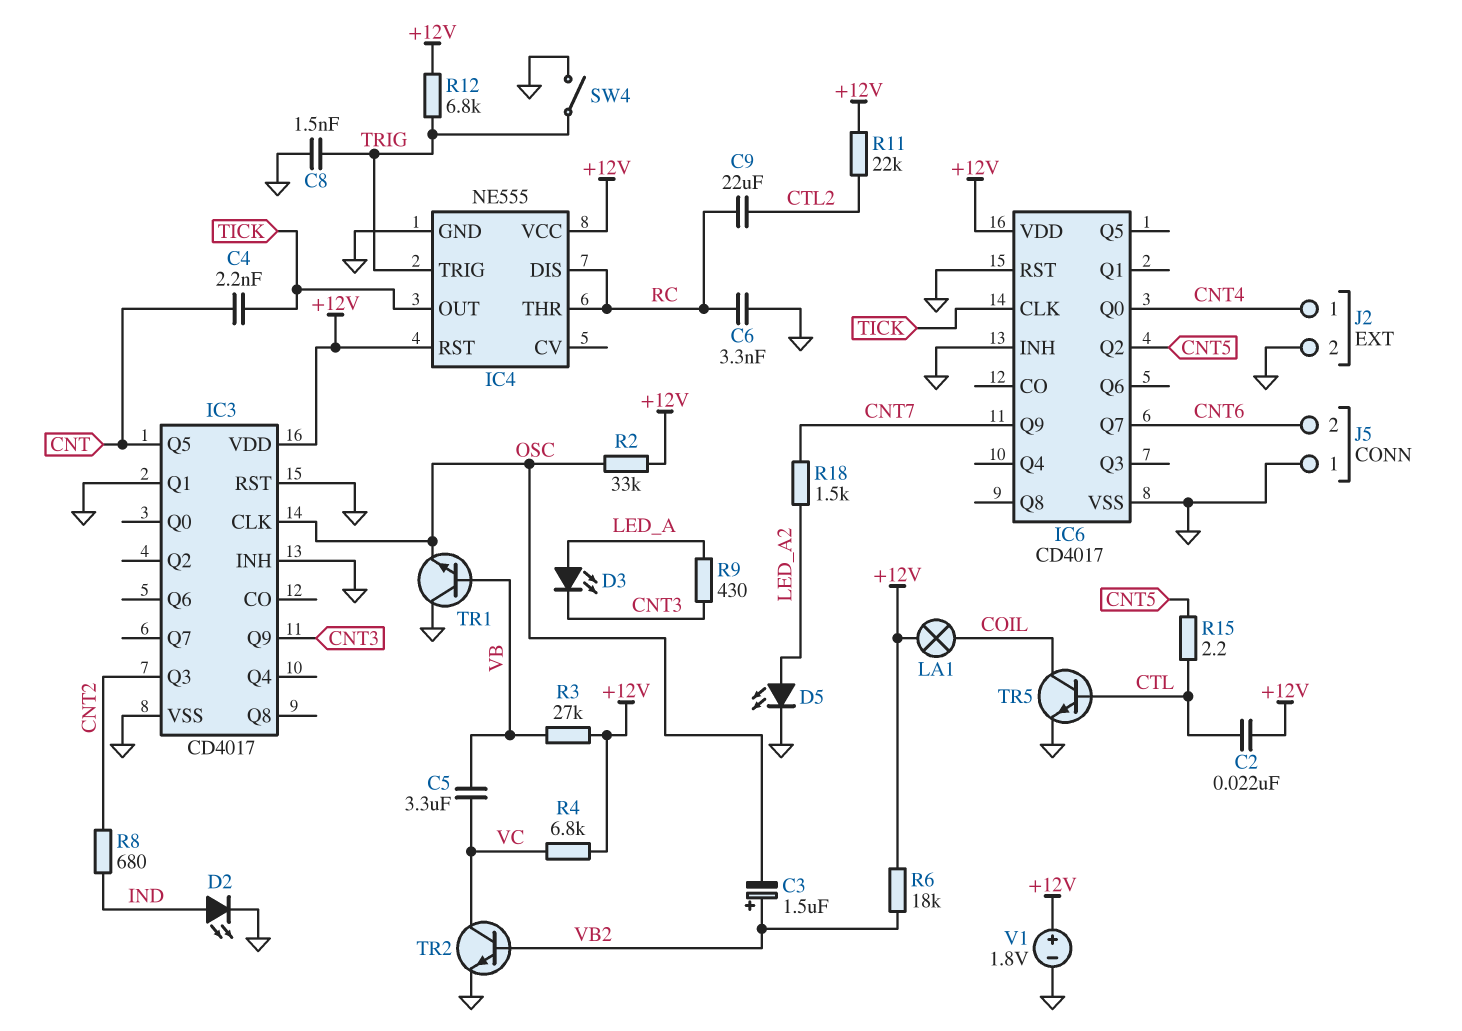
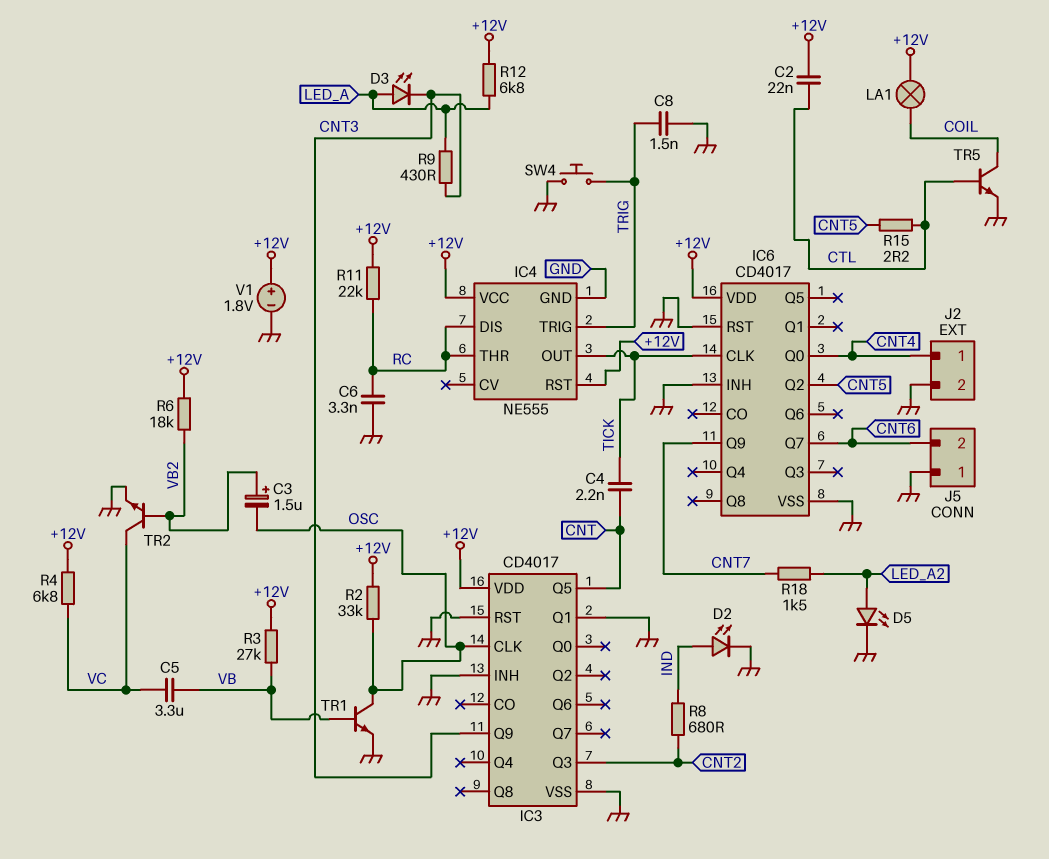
C9: 22uF (CTL2, RC) -> none
R11: 22k (+12V, CTL2) -> 22k (+12V, RC)
R12: 6.8k (+12V, TRIG) -> 6.8k (+12V, LED_A)
SW4: switch (GND, TRIG) -> button (GND, TRIG)
TR1: NPN (B VB, C GND, E OSC) -> NPN (B VB, C OSC, E GND)

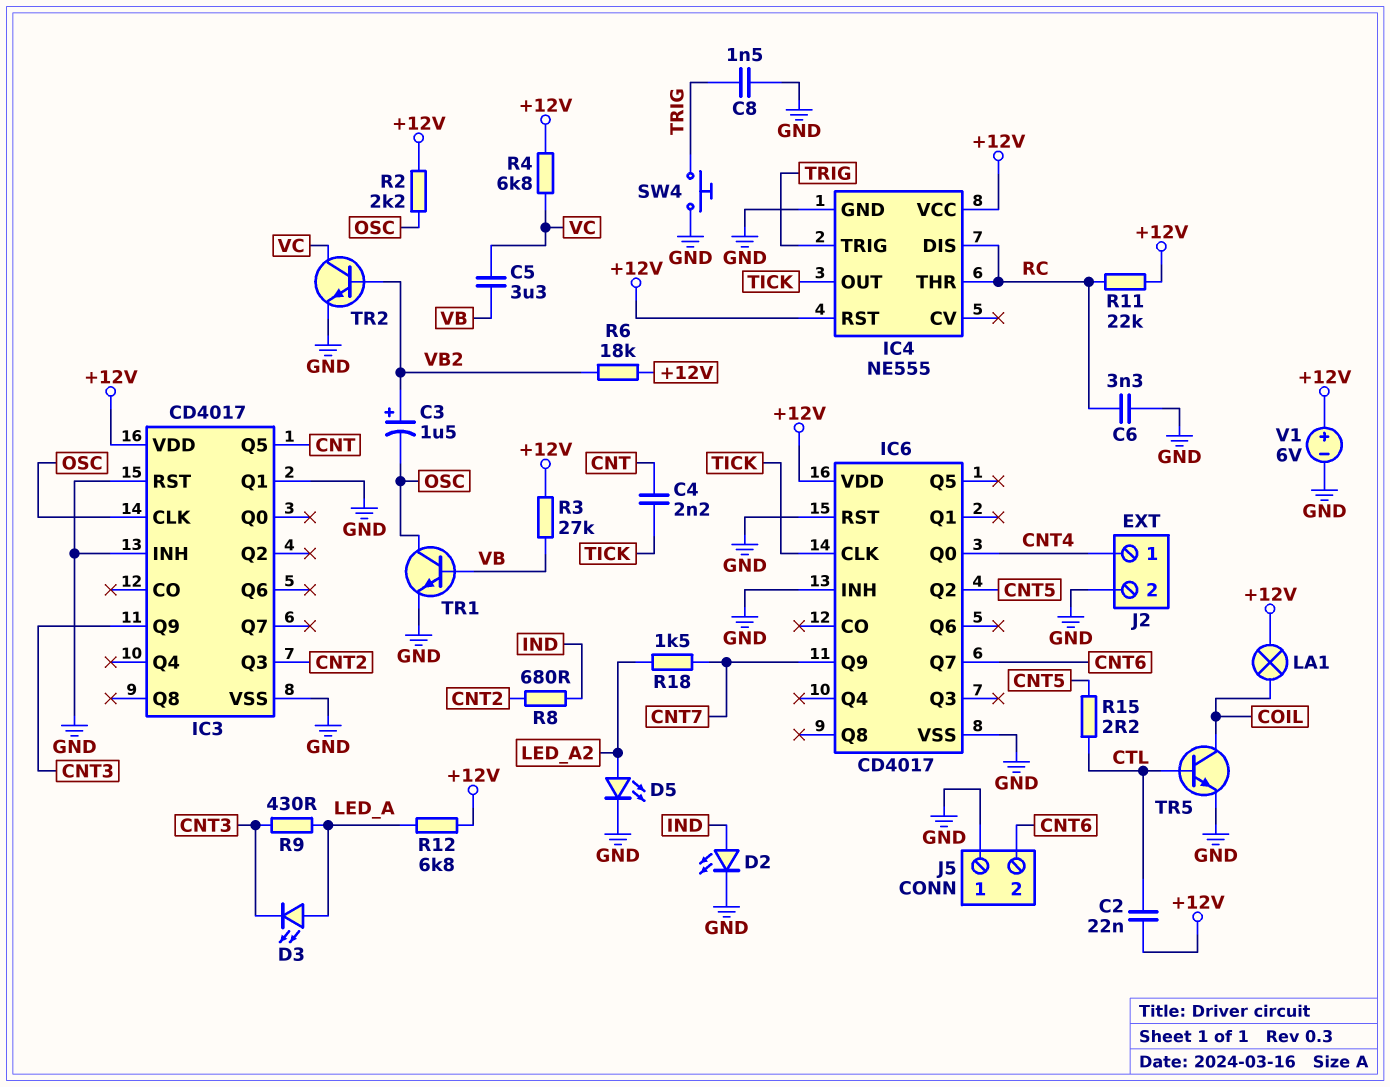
R2: 33k (+12V, OSC) -> 2.2k (+12V, OSC)
V1: 1.8V (plus +12V, minus GND) -> 6V (plus +12V, minus GND)

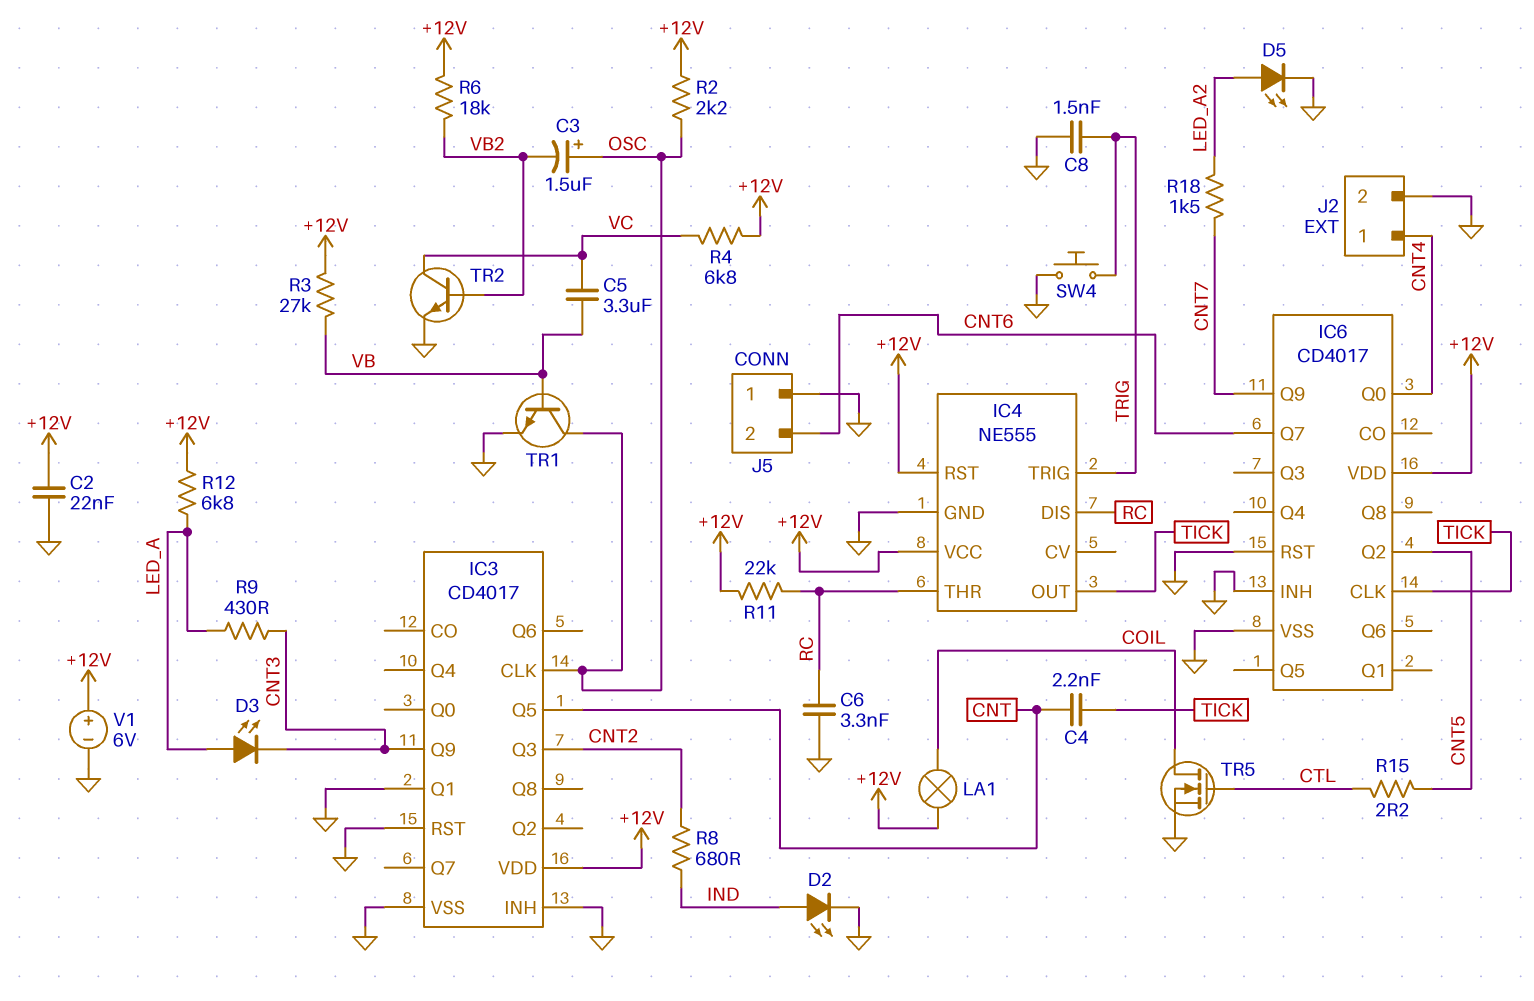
C2: 22nF (+12V, CTL) -> 22nF (+12V, GND)
C3: 1.5uF (plus VB2, minus OSC) -> 1.5uF (plus OSC, minus VB2)
TR5: NPN (B CTL, C COIL, E GND) -> NMOS (G CTL, D COIL, S GND)

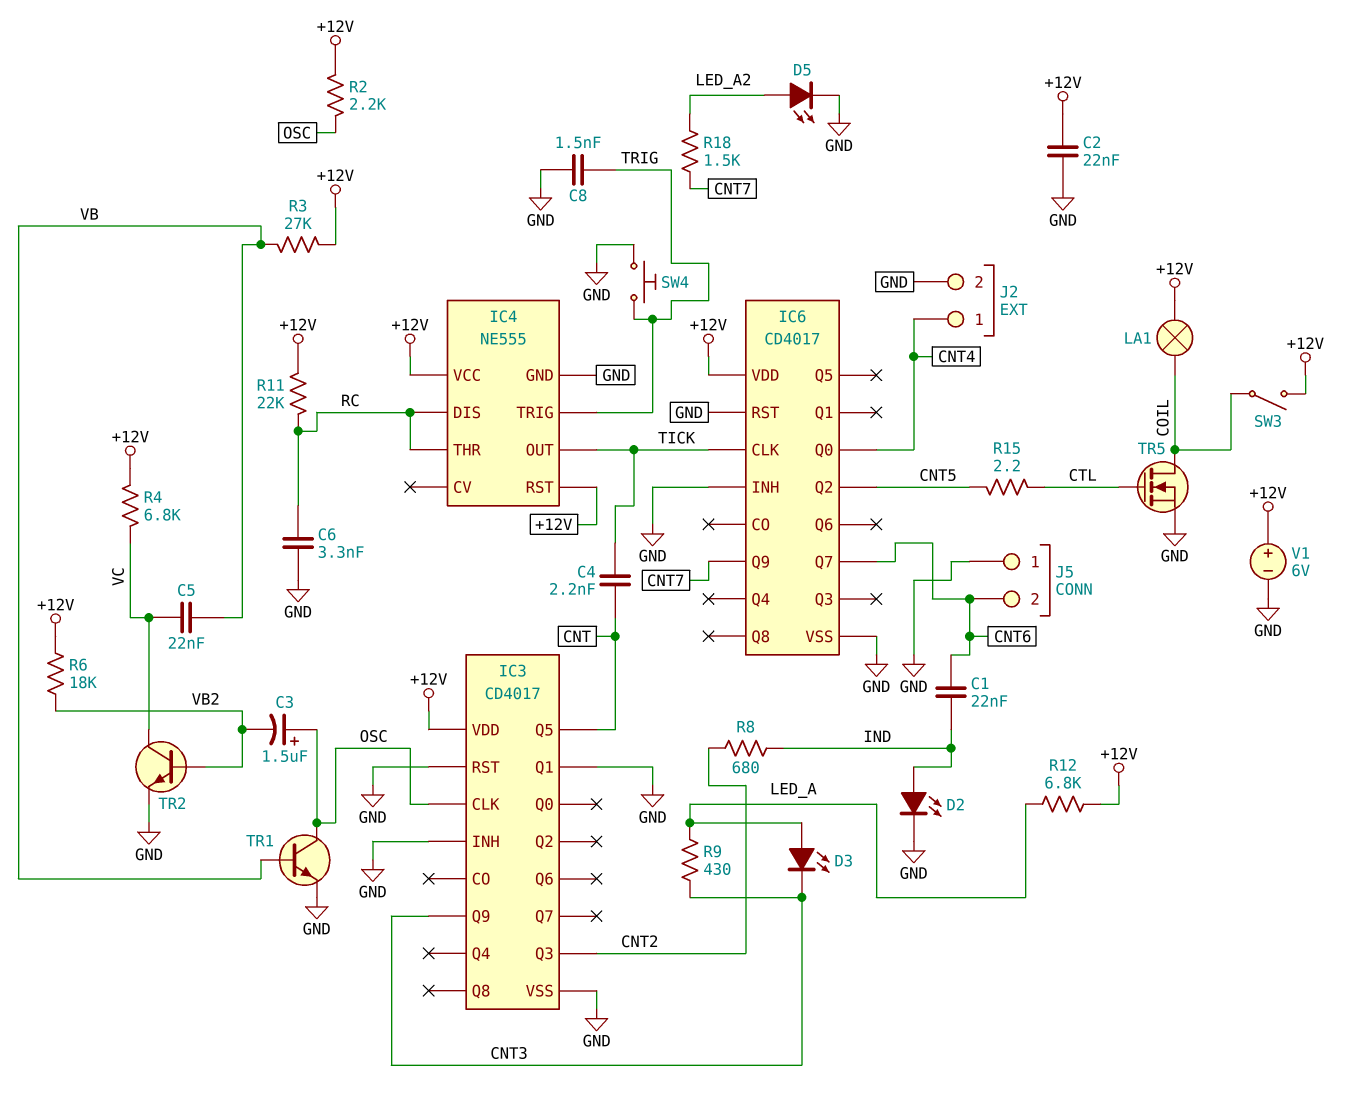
C1: none -> 22nF (CNT6, IND)
C5: 3.3uF (VB, VC) -> 22nF (VB, VC)
SW3: none -> switch (+12V, COIL)

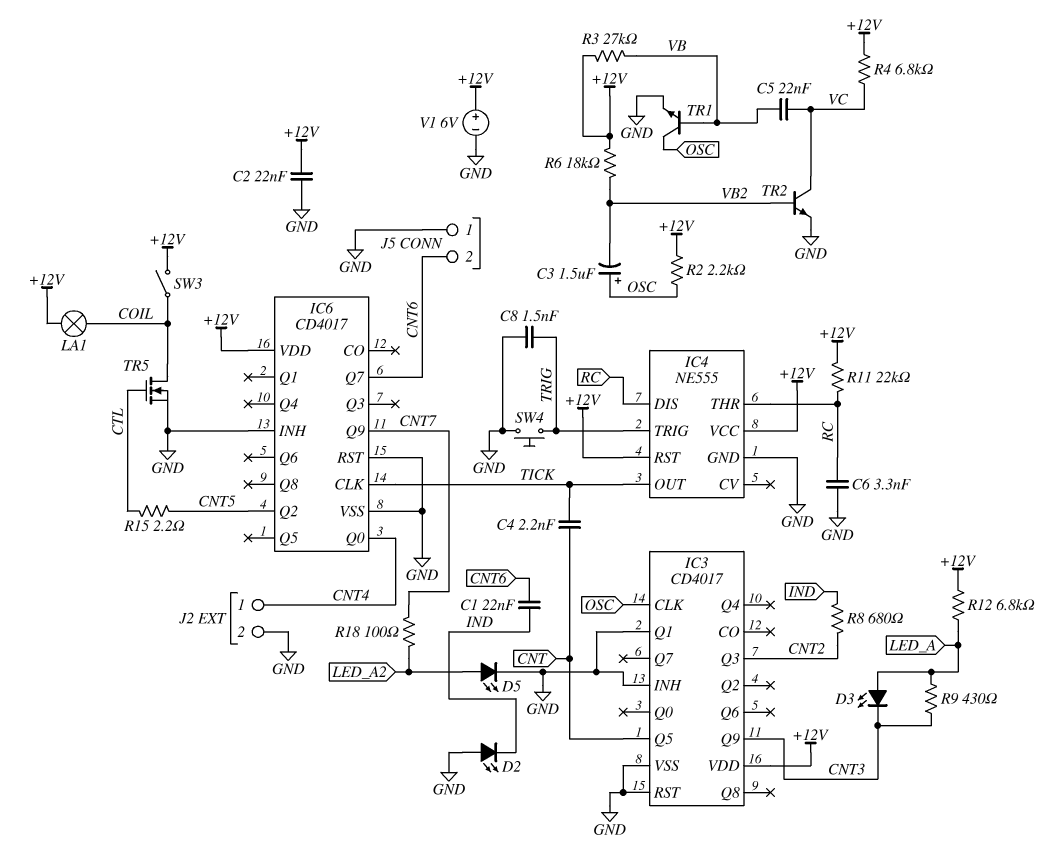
D2: LED (A IND, K GND) -> LED (A GND, K IND)
R18: 1.5k (CNT7, LED_A2) -> 100 (CNT7, LED_A2)

